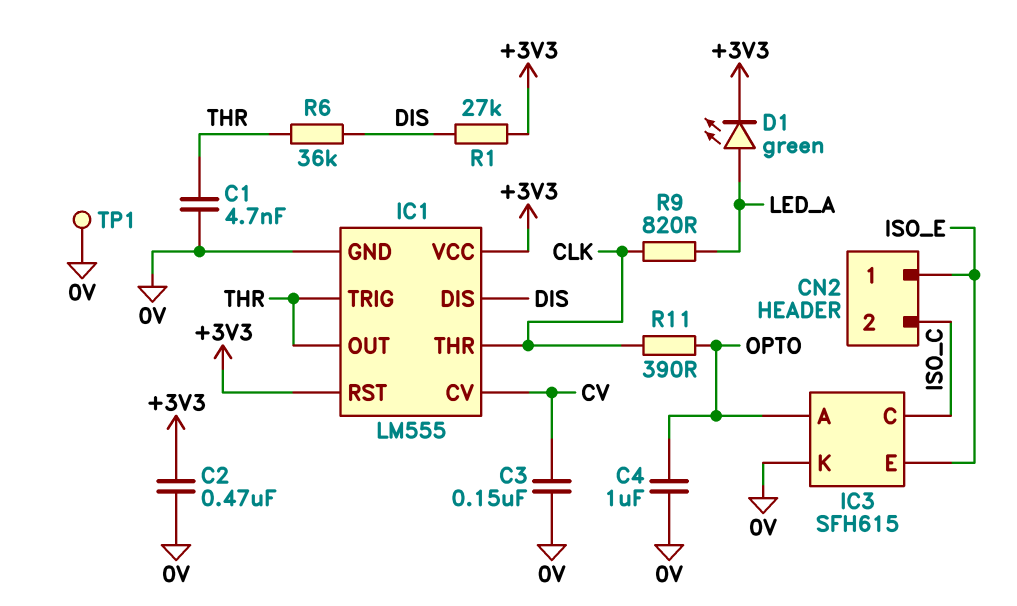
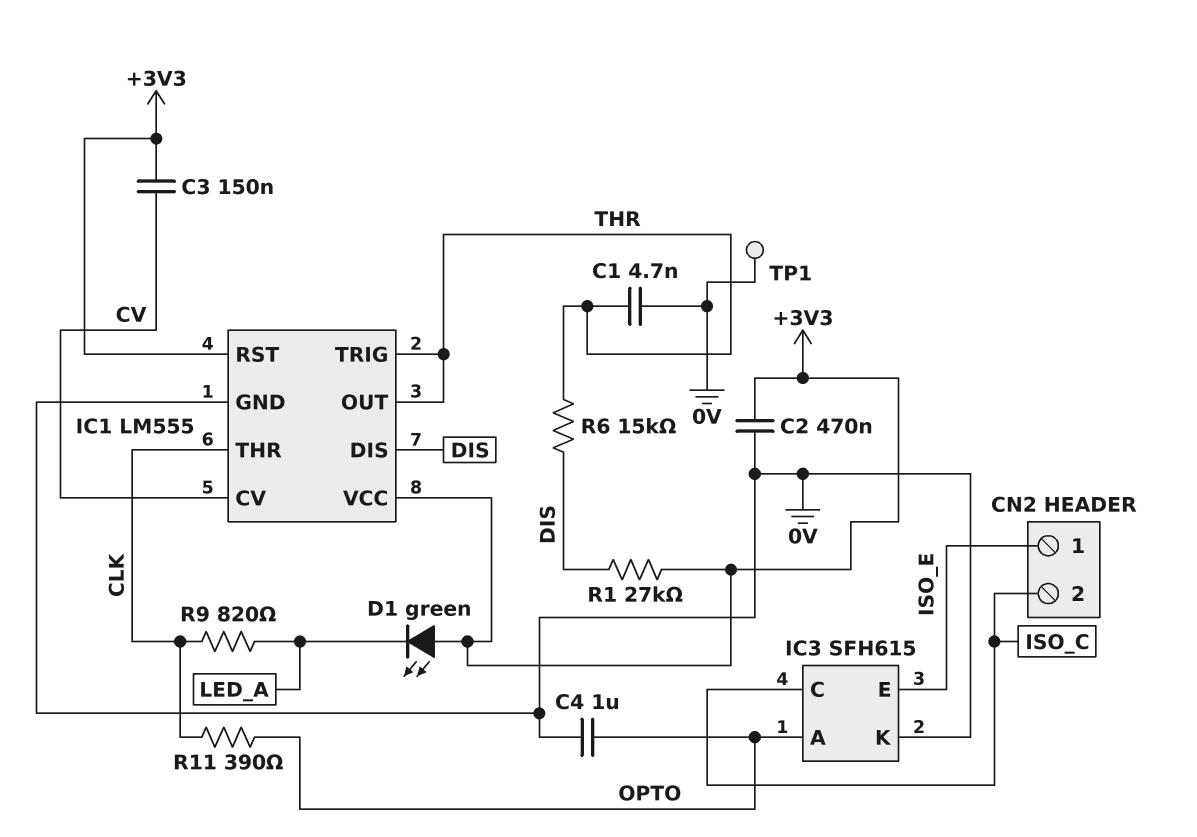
C3: 150nF (0V, CV) -> 150nF (+3V3, CV)
D1: LED green (A LED_A, K +3V3) -> LED green (A +3V3, K LED_A)
R6: 36k (DIS, THR) -> 15k (DIS, THR)

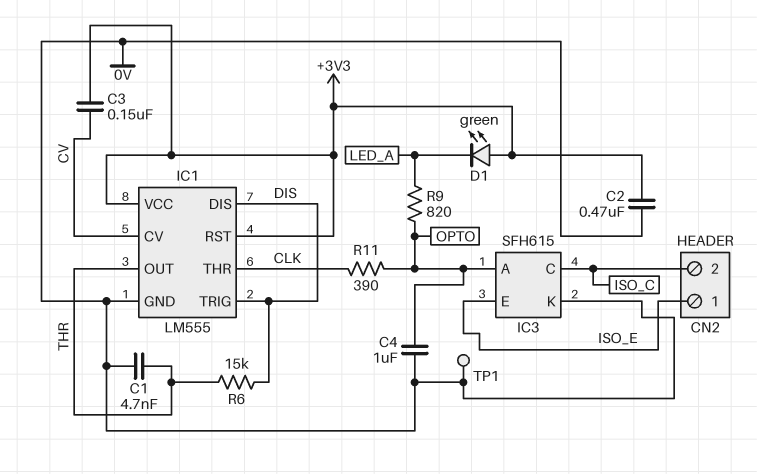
IC1 pin TRIG: THR -> DIS
R1: 27k (+3V3, DIS) -> none
R9: 820 (CLK, LED_A) -> 820 (LED_A, OPTO)

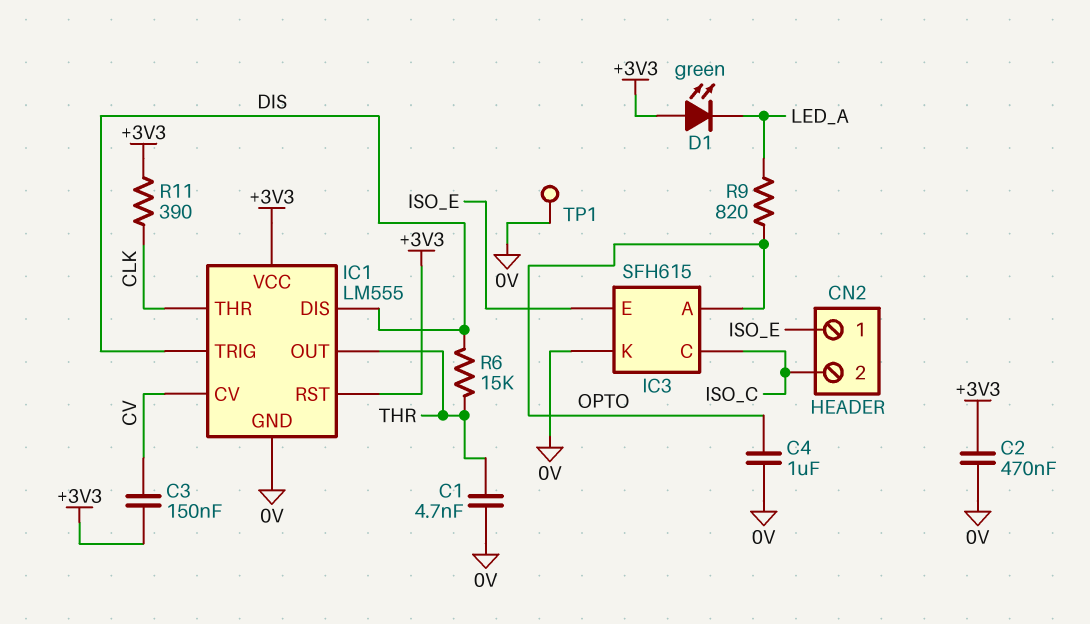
R11: 390 (CLK, OPTO) -> 390 (+3V3, CLK)

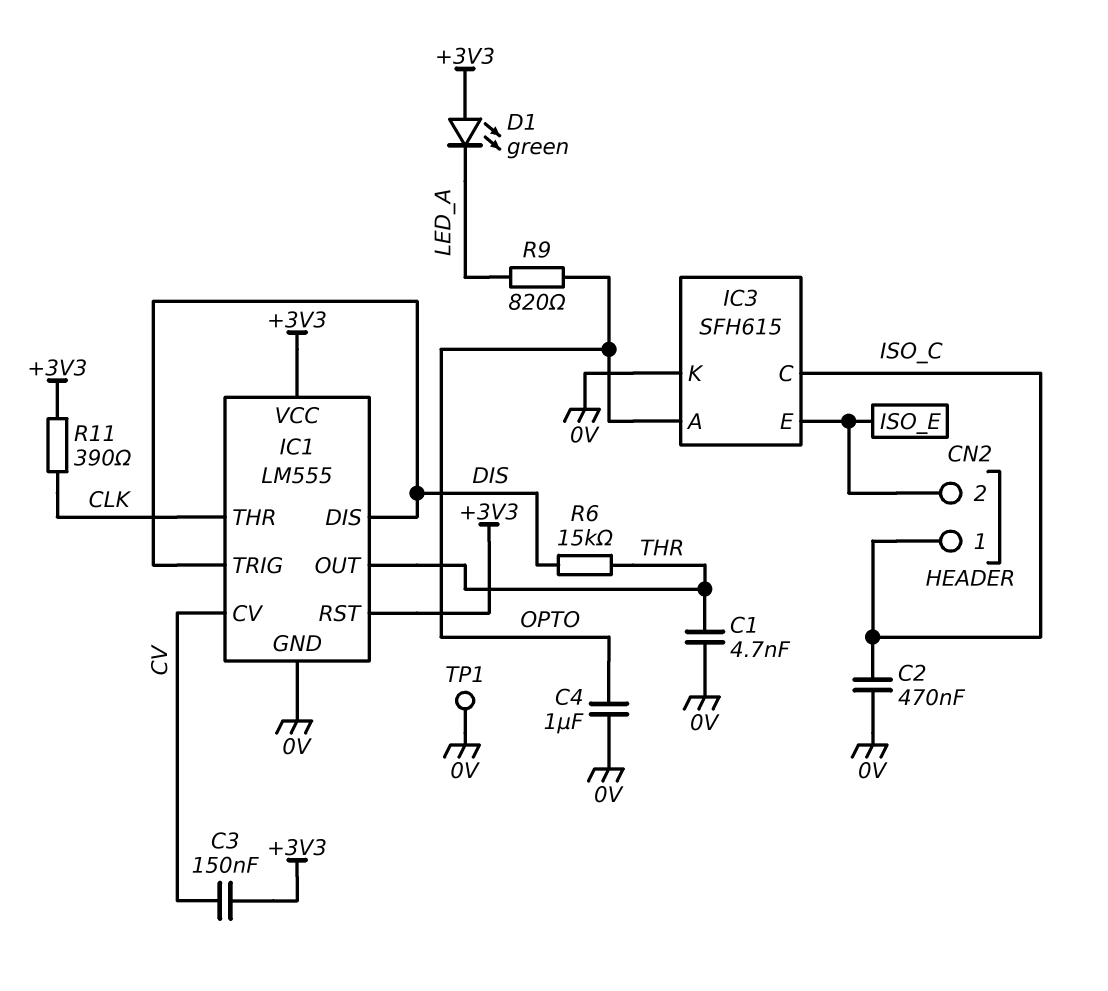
C2: 470nF (+3V3, 0V) -> 470nF (0V, ISO_C)
CN2 pin 1: ISO_E -> ISO_C
CN2 pin 2: ISO_C -> ISO_E

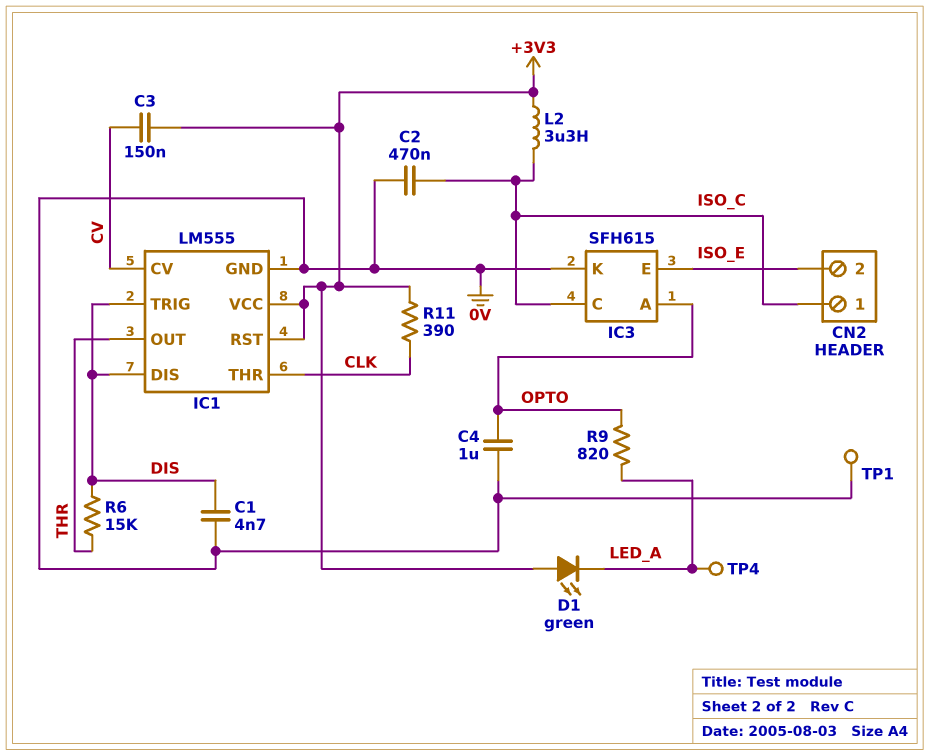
C1: 4.7nF (0V, THR) -> 4.7nF (0V, DIS)
L2: none -> 3.3uH (+3V3, ISO_C)
TP4: none -> test point (LED_A)

